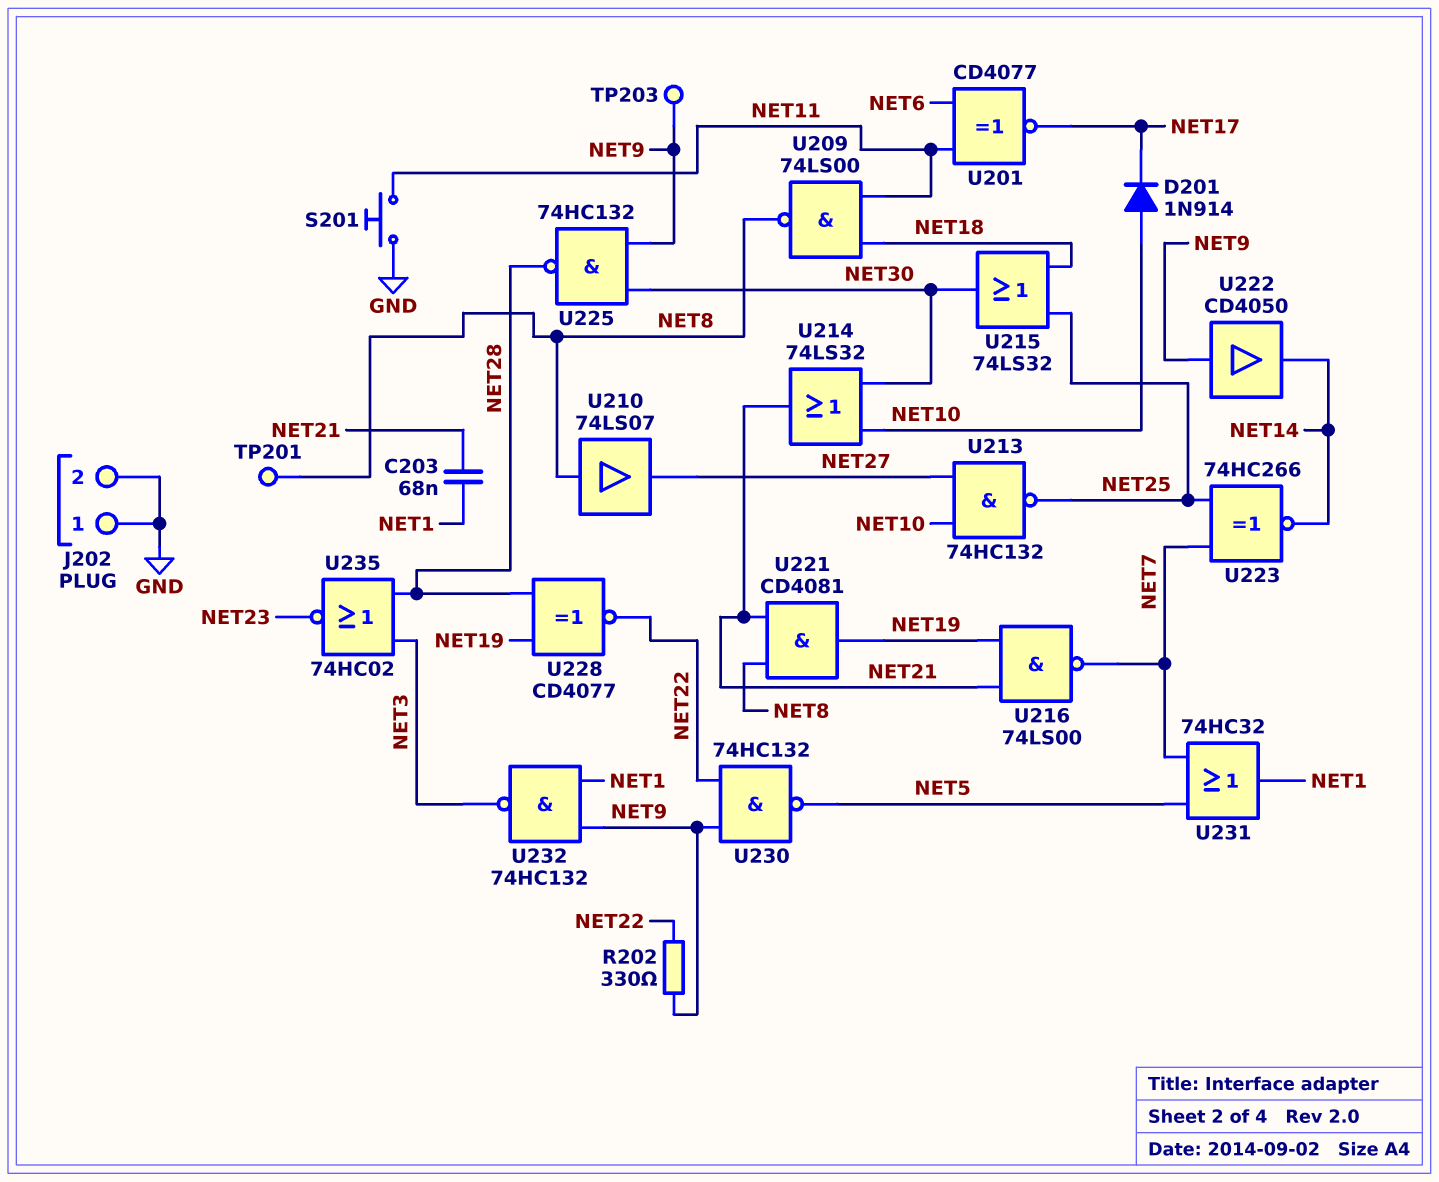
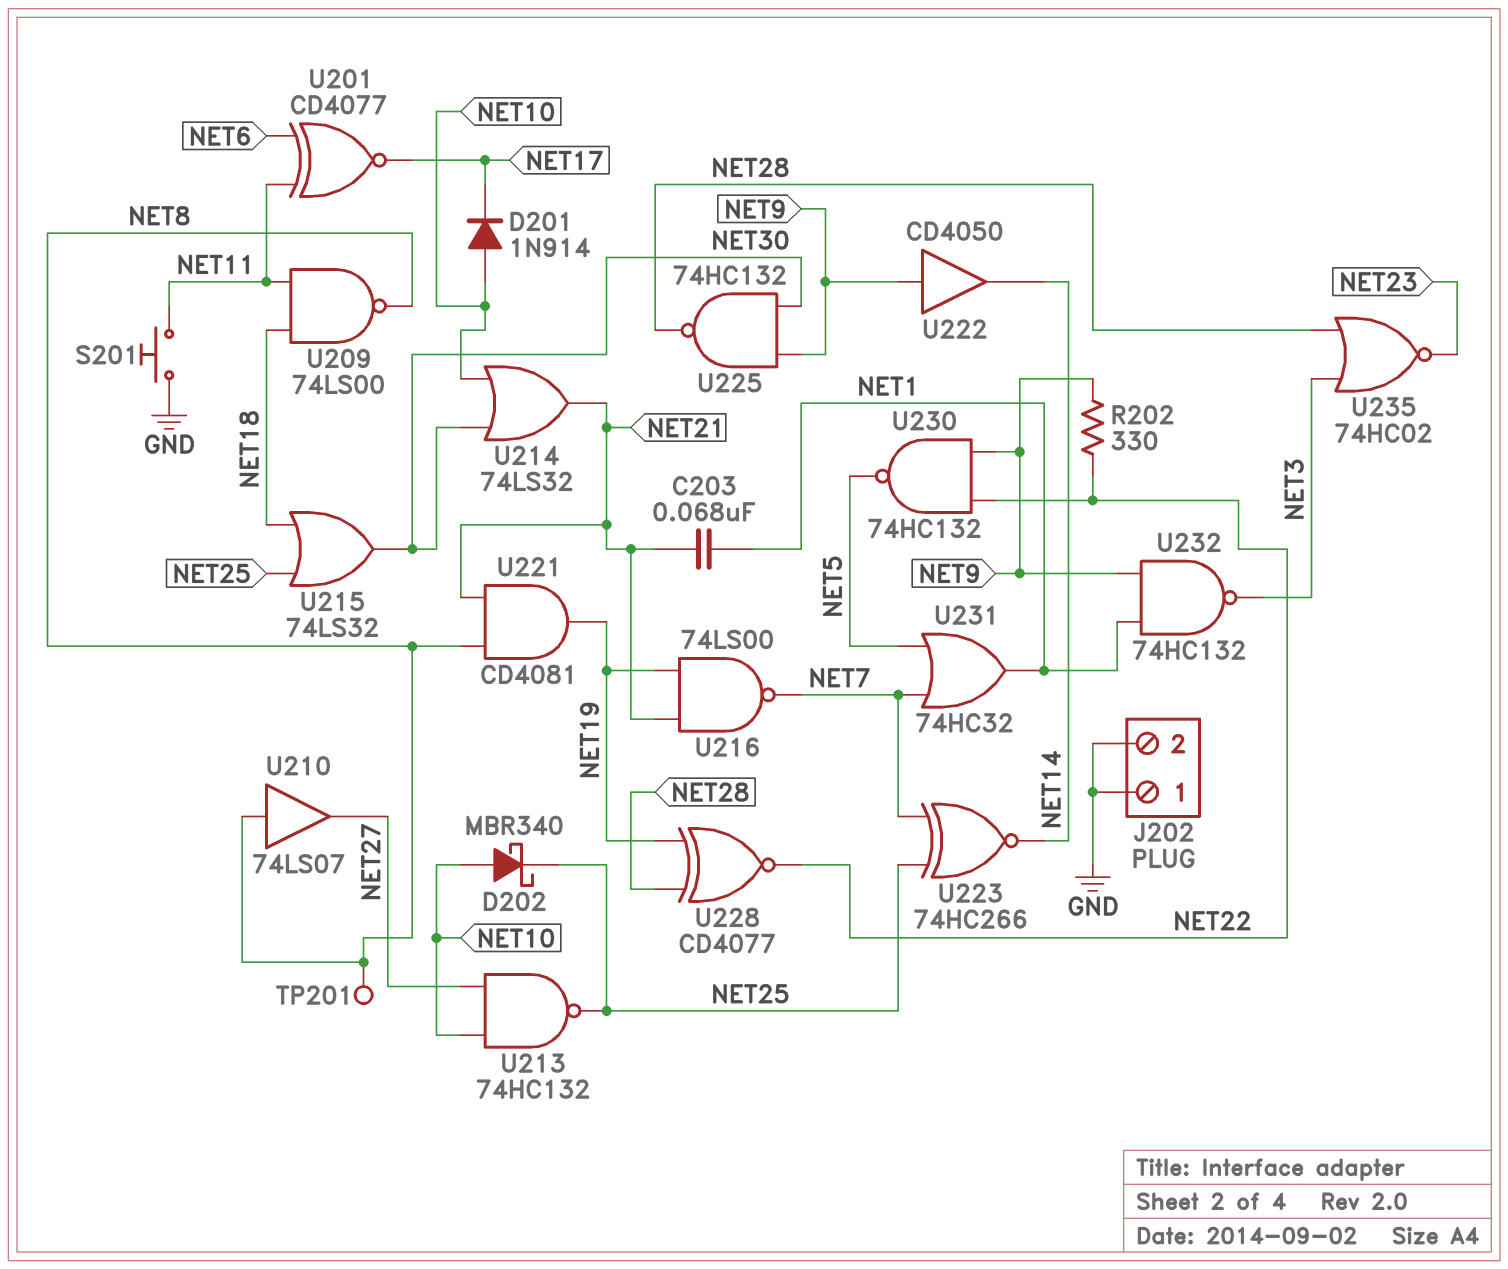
D202: none -> schottky MBR340 (A NET10, K NET25)
TP203: test point (NET9) -> none

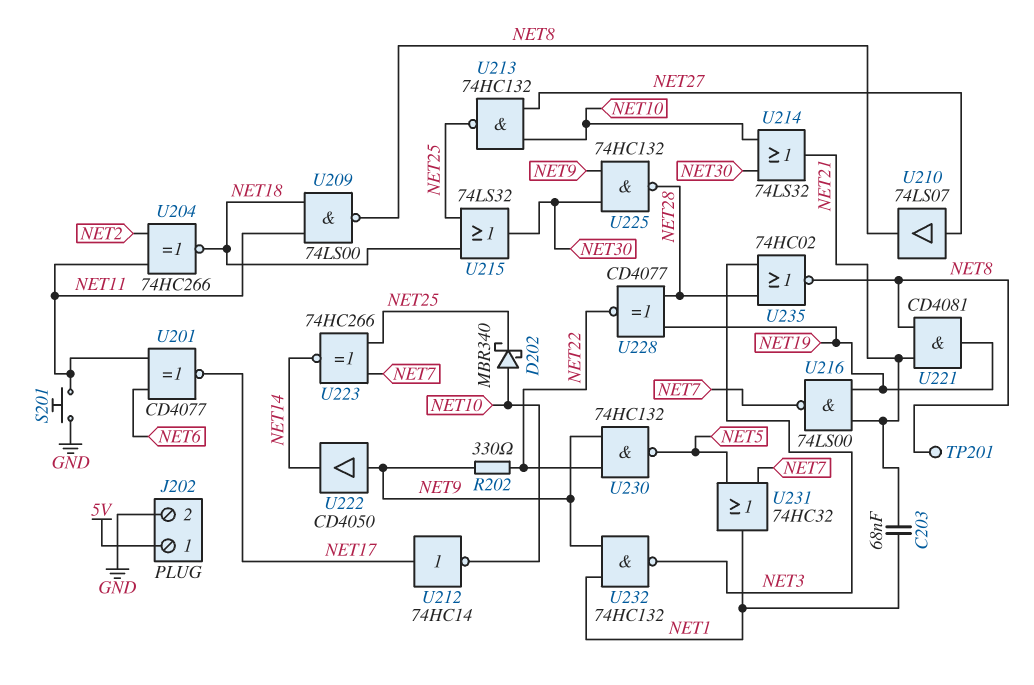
D201: diode 1N914 (A NET10, K NET17) -> none
J202 pin 1: GND -> 5V
U204: none -> XNOR 74HC266 (in NET2, in NET11, out NET18)
U210: buffer 74LS07 (in NET8, out NET27) -> buffer 74LS07 (in NET27, out NET8)
U212: none -> NOT 74HC14 (in NET17, out NET10)
U235: NOR 74HC02 (in NET3, in NET28, out NET23) -> NOR 74HC02 (in NET3, in NET28, out NET8)

